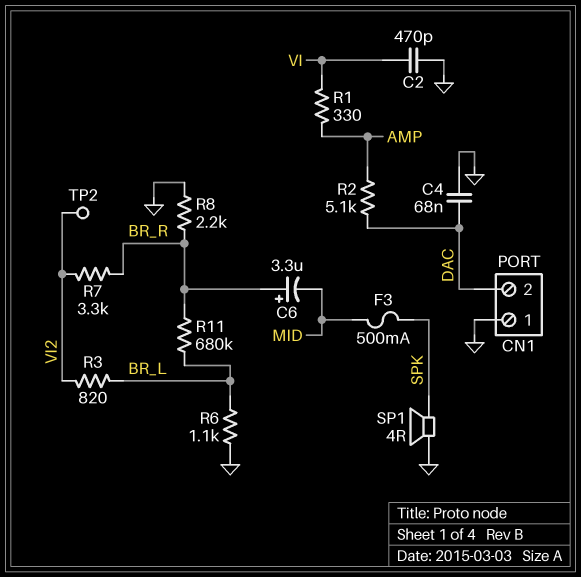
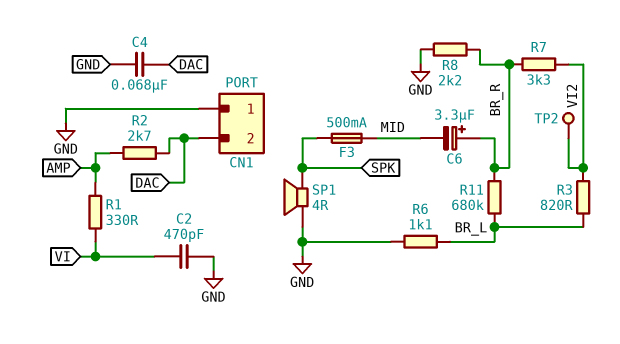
R2: 5.1k (AMP, DAC) -> 2.7k (AMP, DAC)

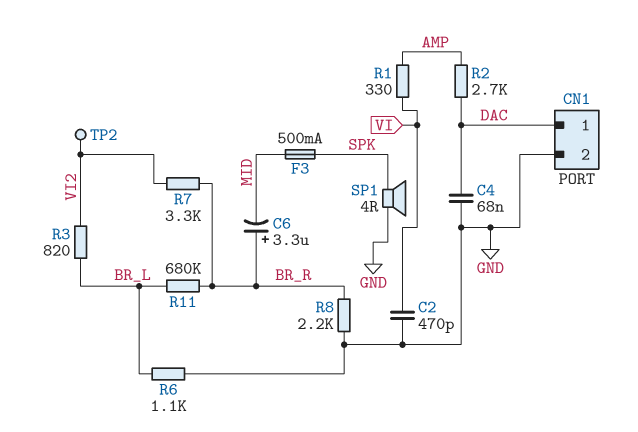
CN1 pin 1: GND -> DAC
CN1 pin 2: DAC -> GND

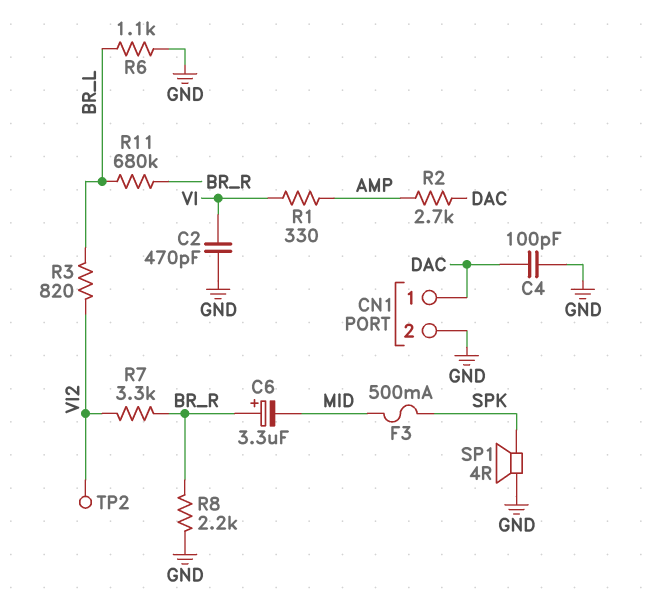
C4: 68nF (DAC, GND) -> 100pF (DAC, GND)

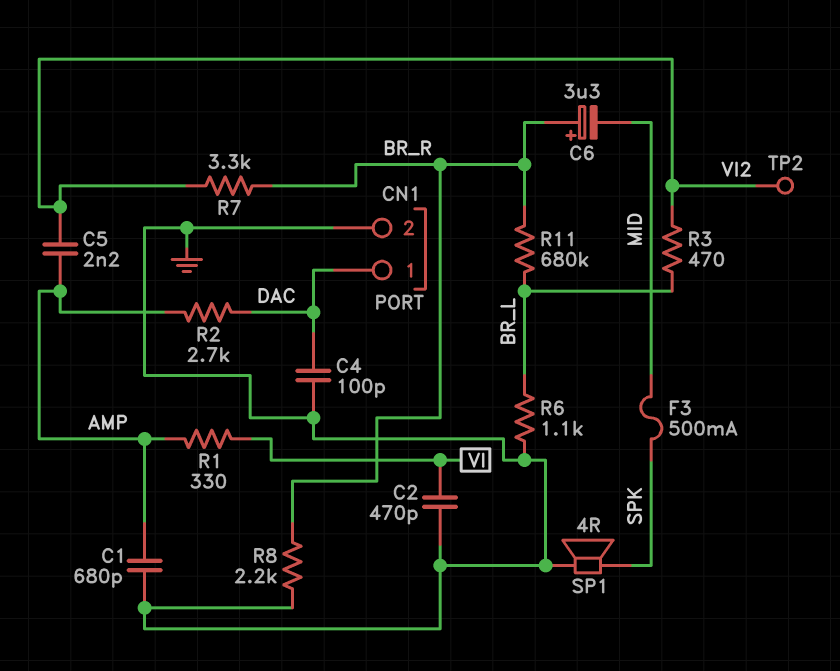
C1: none -> 680pF (AMP, GND)
C5: none -> 2.2nF (AMP, VI2)
R3: 820 (BR_L, VI2) -> 470 (BR_L, VI2)

